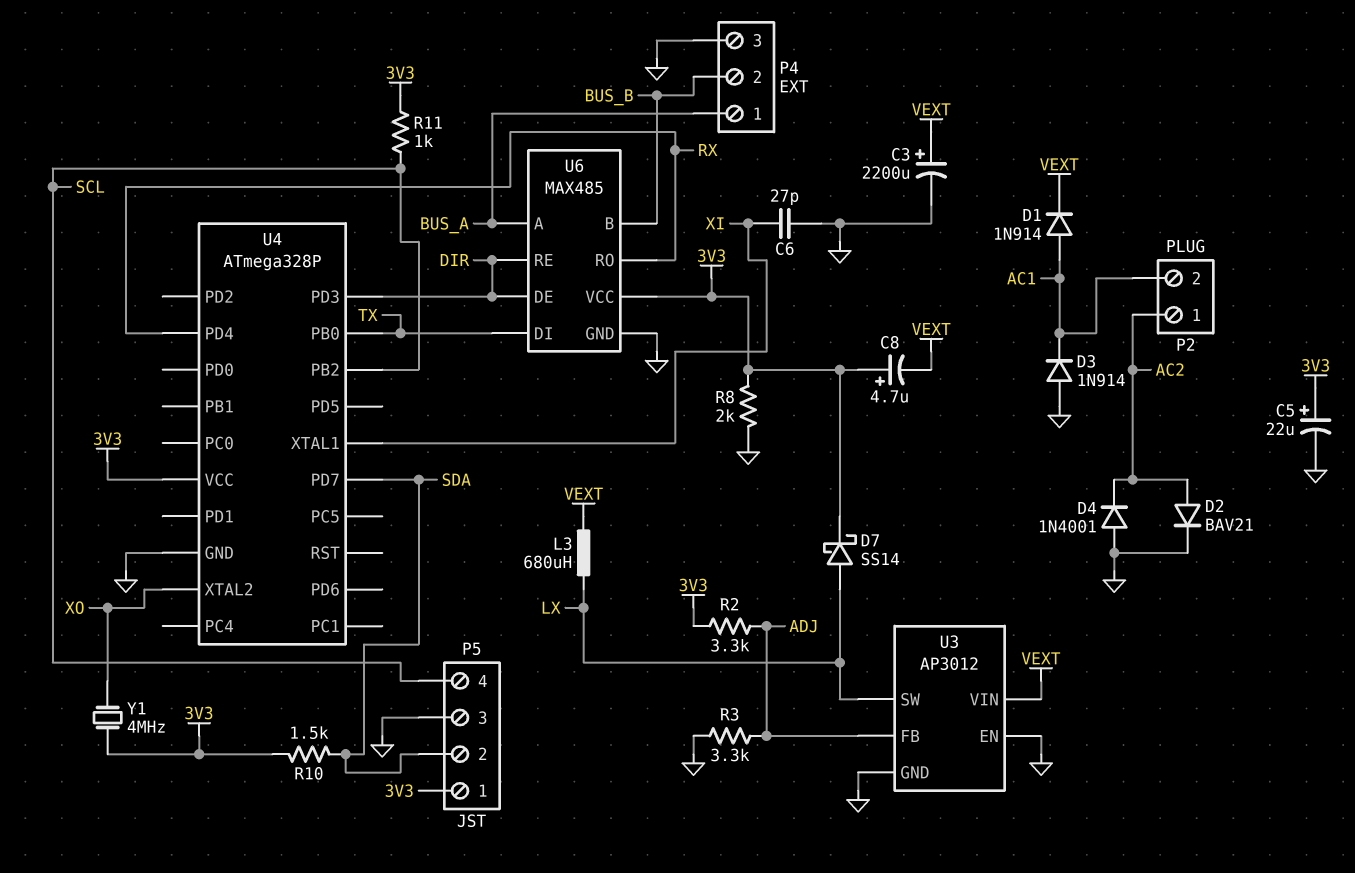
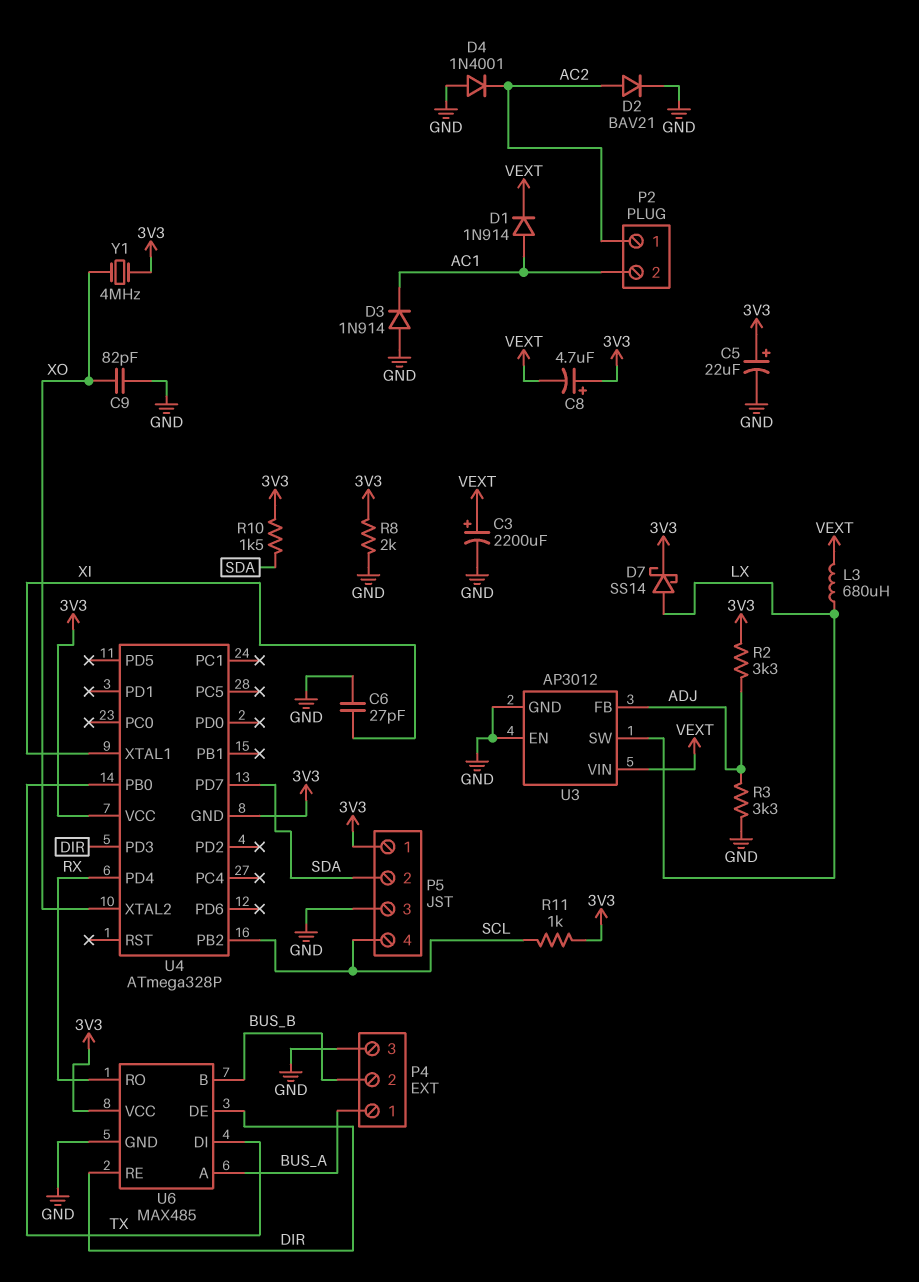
C9: none -> 82pF (GND, XO)
U4 pin GND: GND -> 3V3

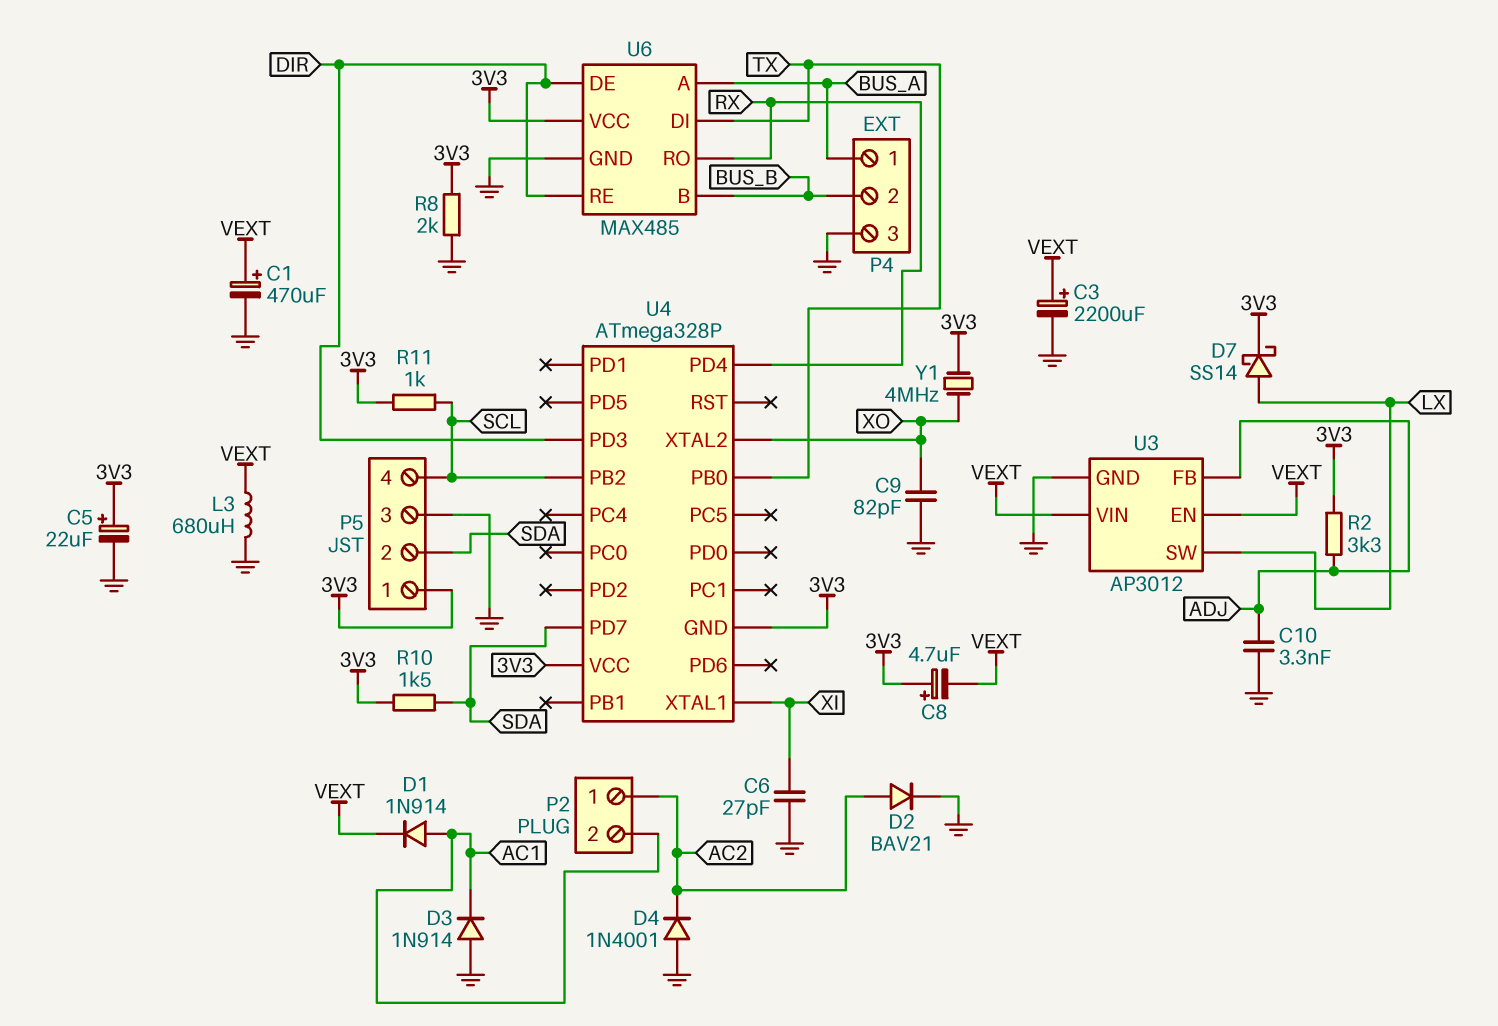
C1: none -> 470uF (plus VEXT, minus GND)
C10: none -> 3.3nF (ADJ, GND)
L3: 680uH (LX, VEXT) -> 680uH (GND, VEXT)
R3: 3.3k (ADJ, GND) -> none
U3 pin EN: GND -> VEXT

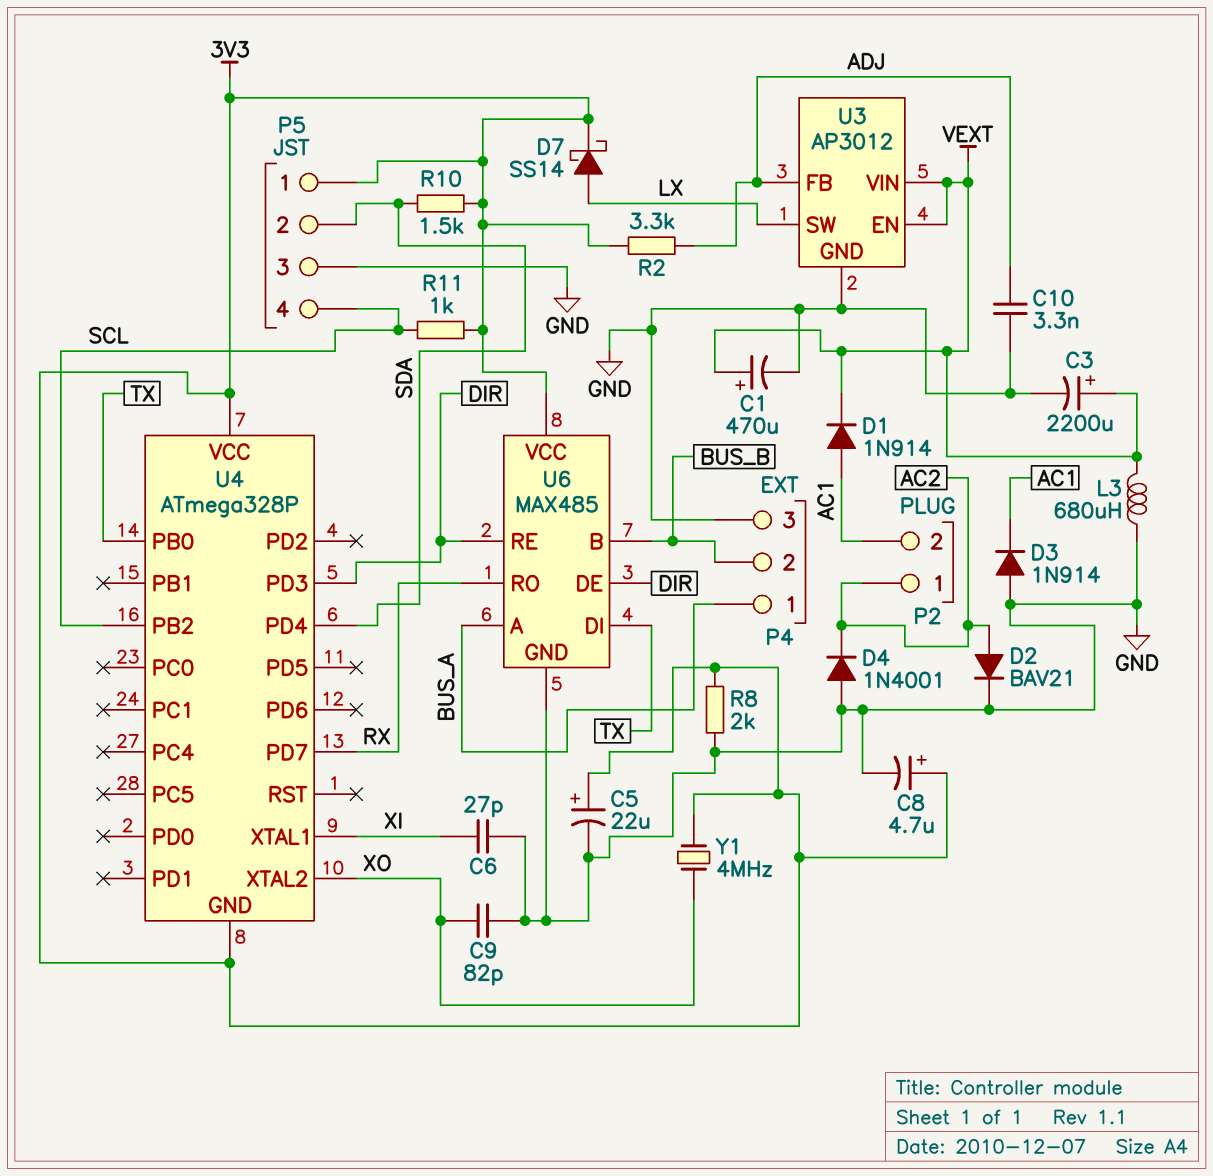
C8: 4.7uF (plus 3V3, minus VEXT) -> 4.7uF (plus 3V3, minus GND)
U4 pin PD4: RX -> SDA
U4 pin PD7: SDA -> RX

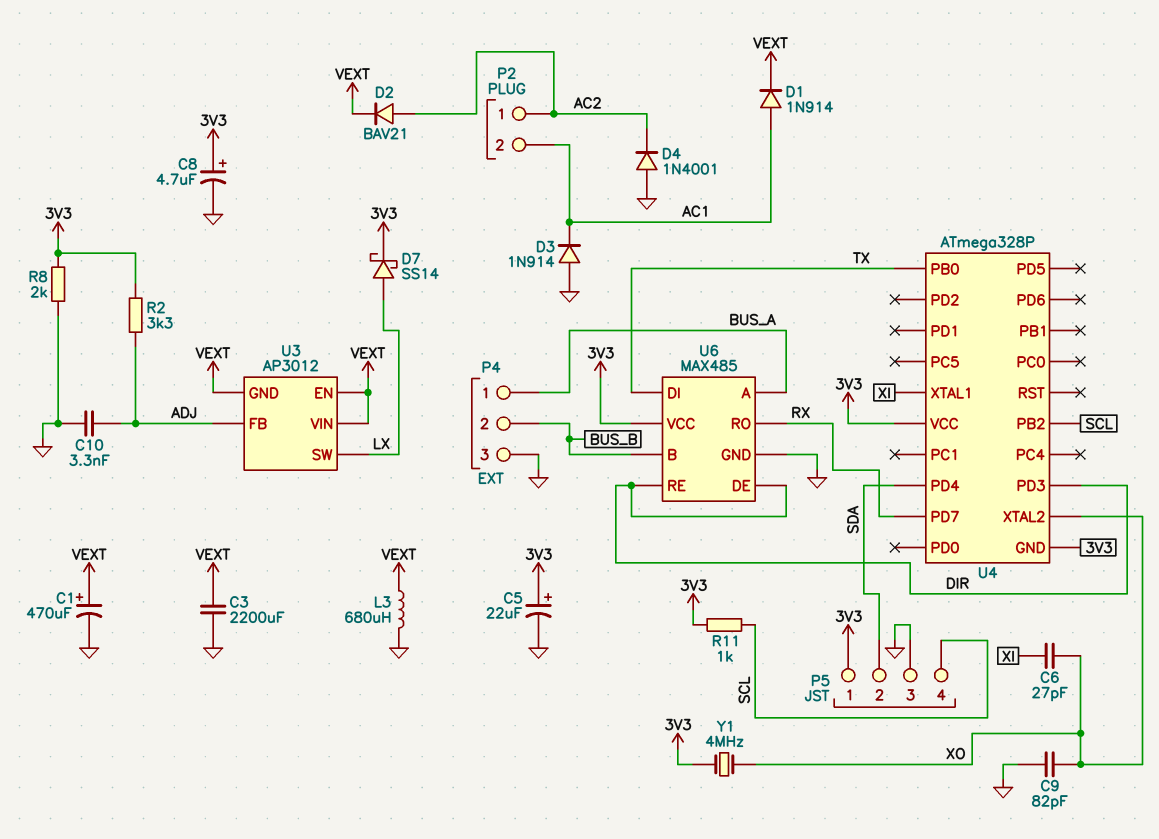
C3: 2200uF (plus VEXT, minus GND) -> 2200uF (GND, VEXT)
C6: 27pF (GND, XI) -> 27pF (XI, XO)
D2: diode BAV21 (A AC2, K GND) -> diode BAV21 (A AC2, K VEXT)
R10: 1.5k (3V3, SDA) -> none
U3 pin GND: GND -> VEXT

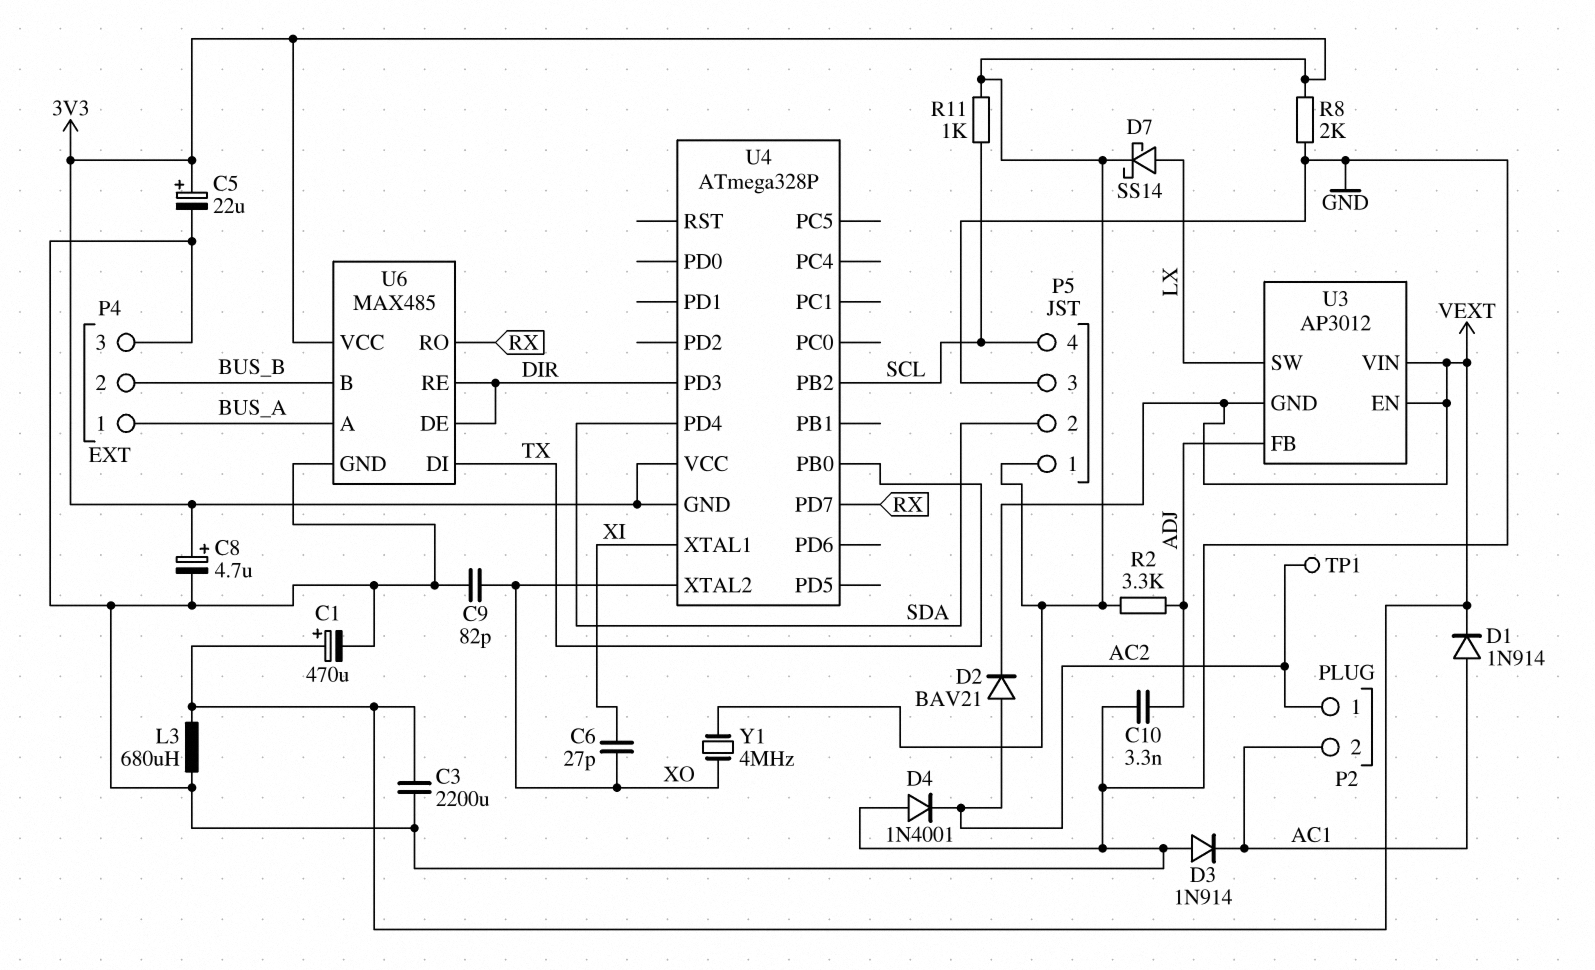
TP1: none -> test point (AC2)

